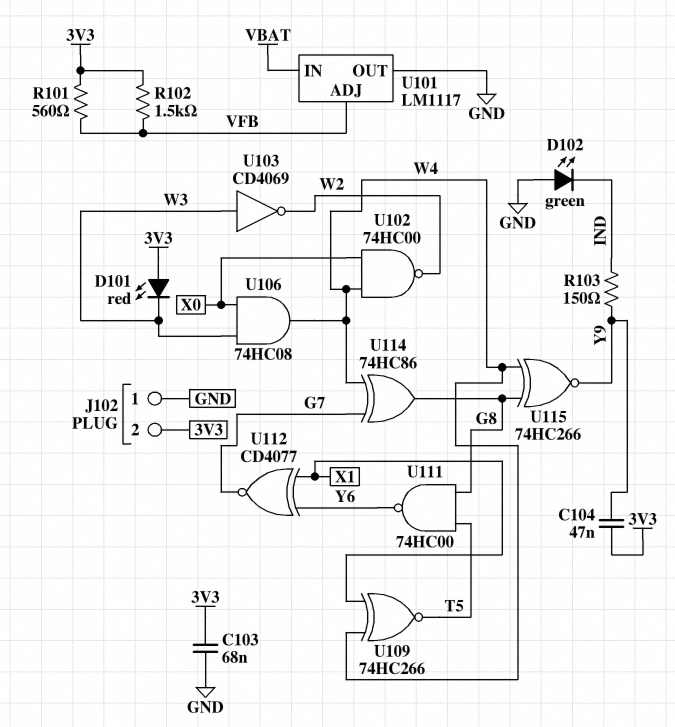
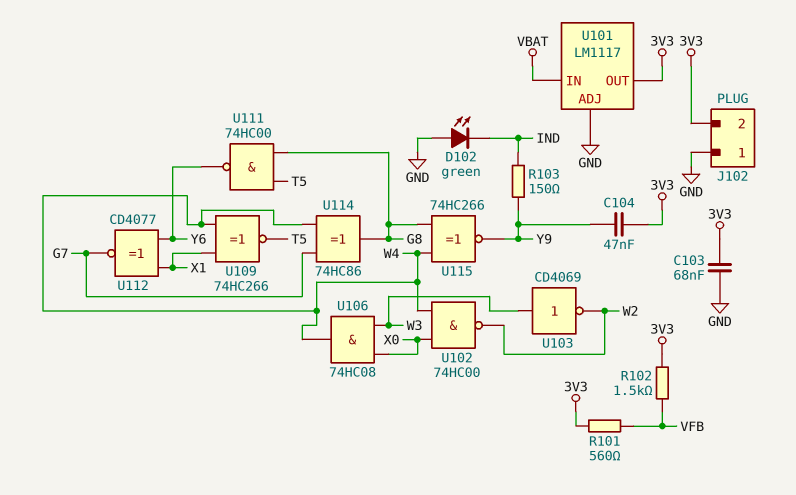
D101: LED red (A 3V3, K W3) -> none
U101 pin ADJ: VFB -> GND
U101 pin OUT: GND -> 3V3

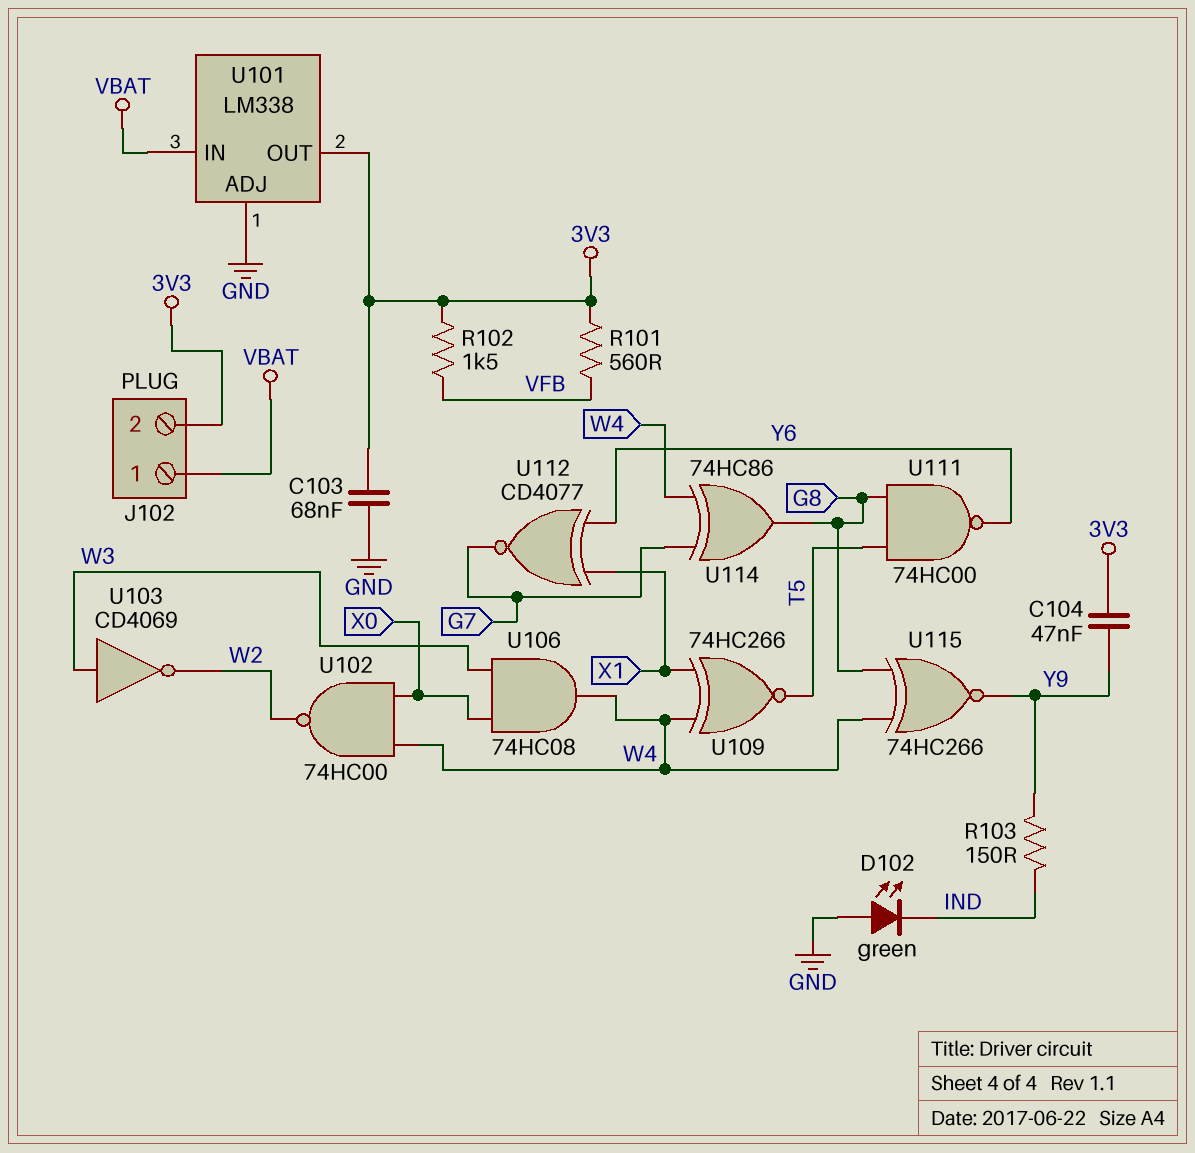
J102 pin 1: GND -> VBAT
U101: LM1117 -> LM338

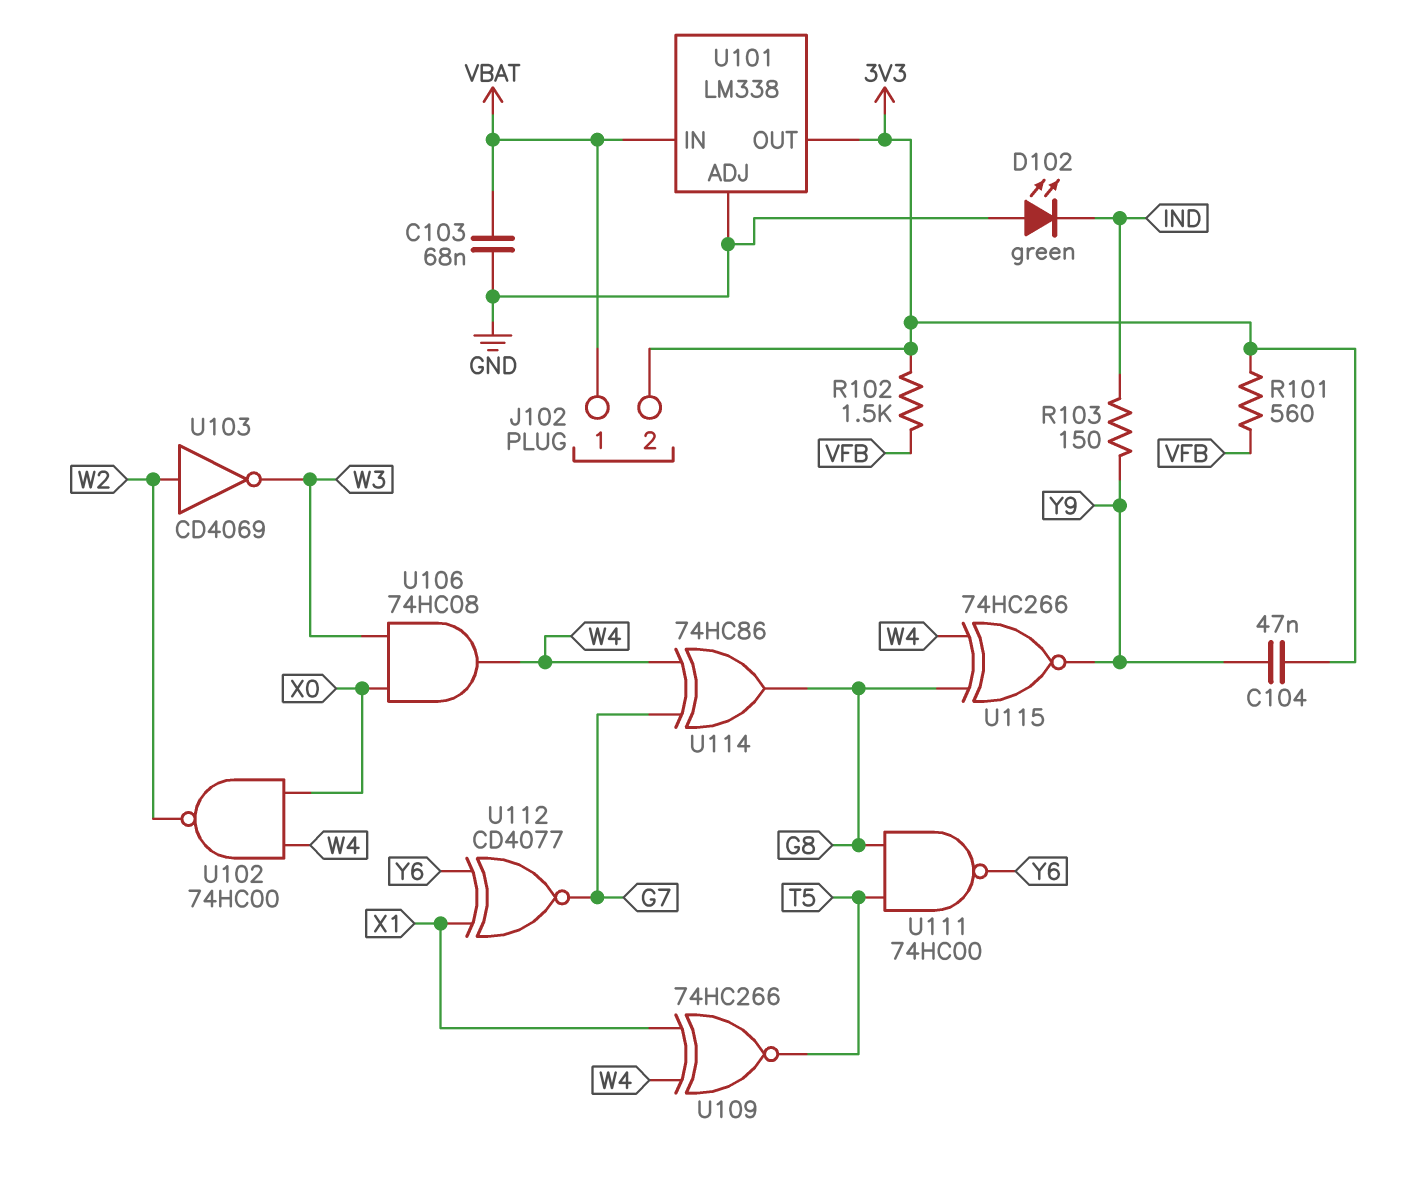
C103: 68nF (3V3, GND) -> 68nF (GND, VBAT)
U103: NOT CD4069 (in W3, out W2) -> NOT CD4069 (in W2, out W3)

